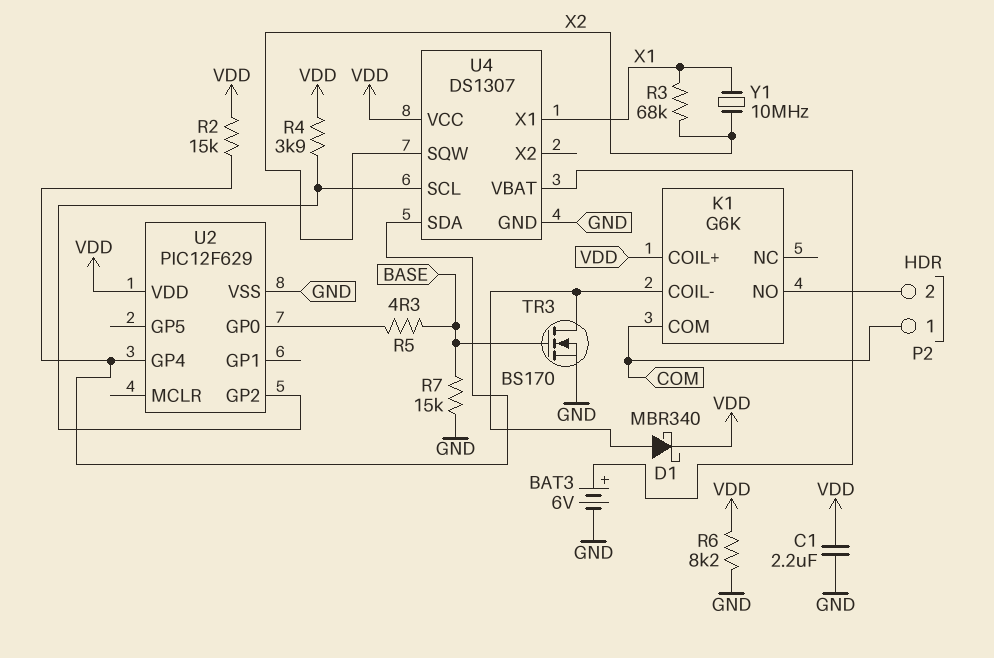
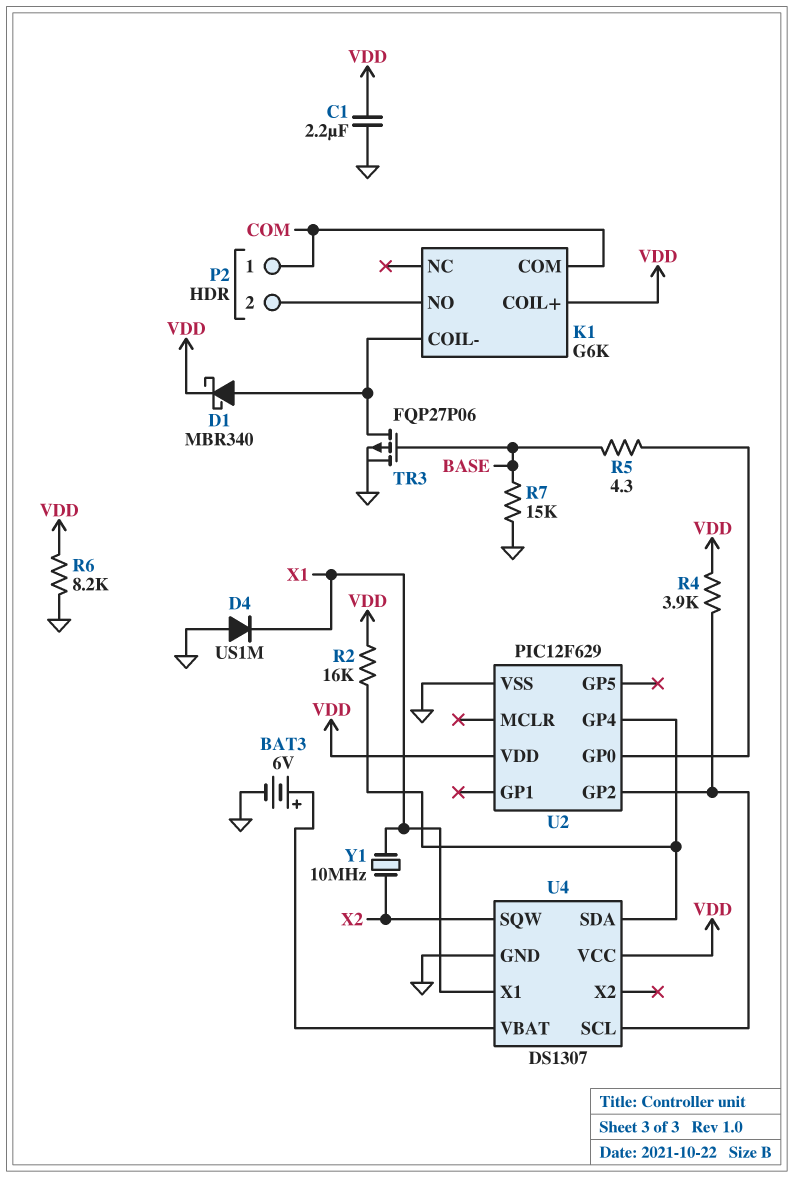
D4: none -> diode US1M (A GND, K X1)
R2: 15k (U2/GP4, VDD) -> 16k (U2/GP4, VDD)
R3: 68k (X1, X2) -> none
TR3: NMOS BS170 (G BASE, D K1/COIL-, S GND) -> PMOS FQP27P06 (G BASE, D K1/COIL-, S GND)

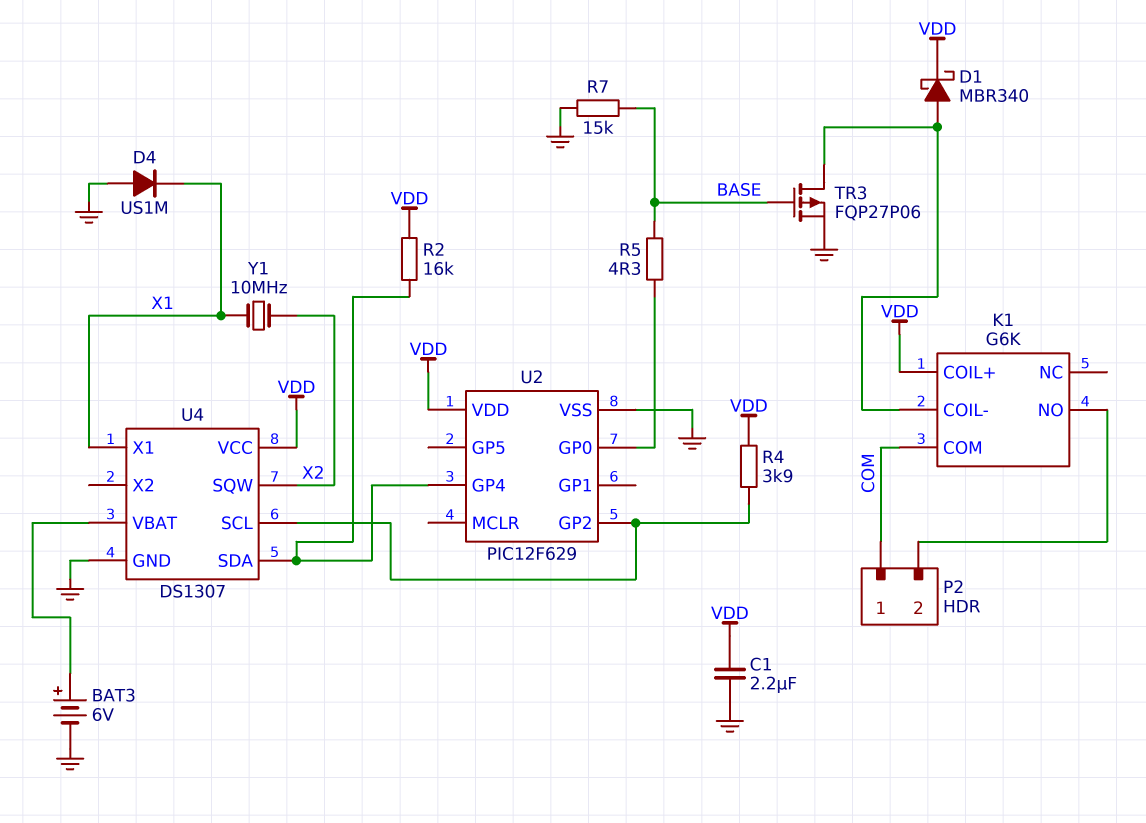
R6: 8.2k (GND, VDD) -> none

